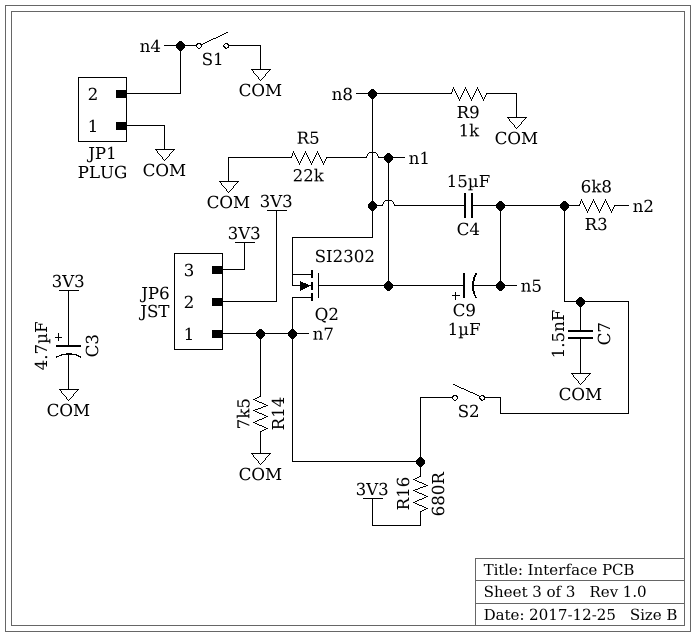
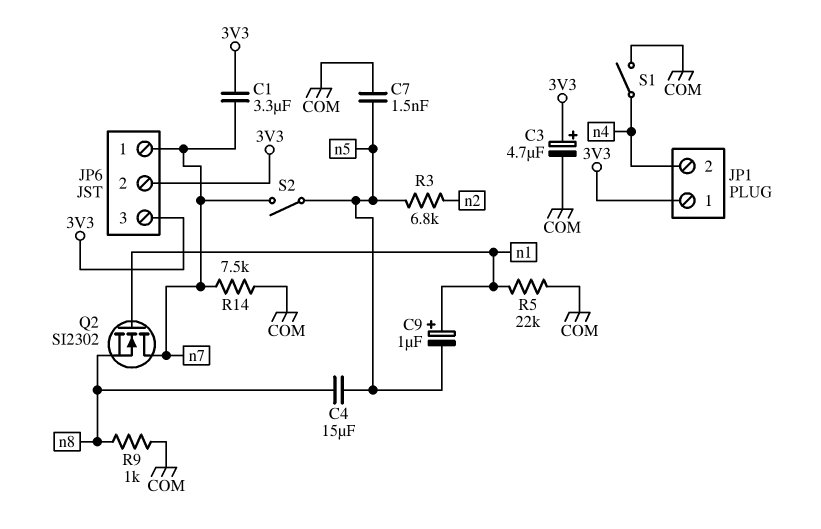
C1: none -> 3.3uF (3V3, n7)
JP1 pin 1: COM -> 3V3
R16: 680 (3V3, n7) -> none

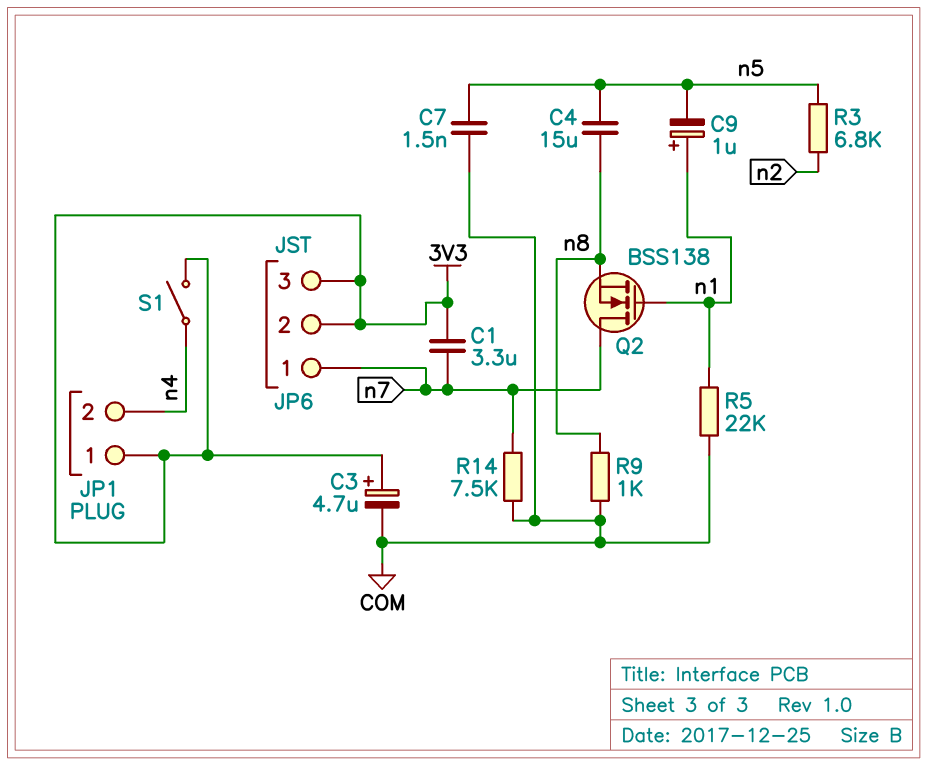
Q2: NMOS SI2302 (G n1, D n7, S n8) -> NMOS BSS138 (G n1, D n7, S n8)
S1: switch (COM, n4) -> switch (3V3, n4)
S2: switch (n5, n7) -> none

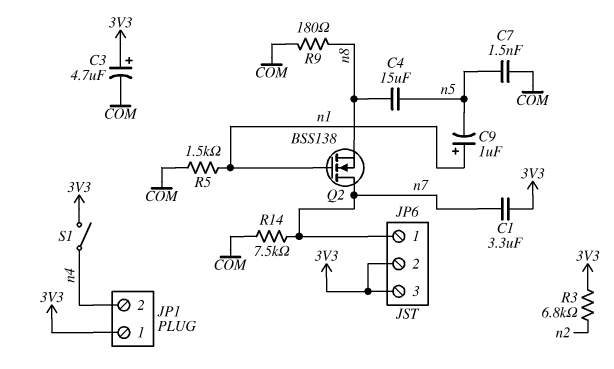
R3: 6.8k (n2, n5) -> 6.8k (3V3, n2)
R5: 22k (COM, n1) -> 1.5k (COM, n1)
R9: 1k (COM, n8) -> 180 (COM, n8)

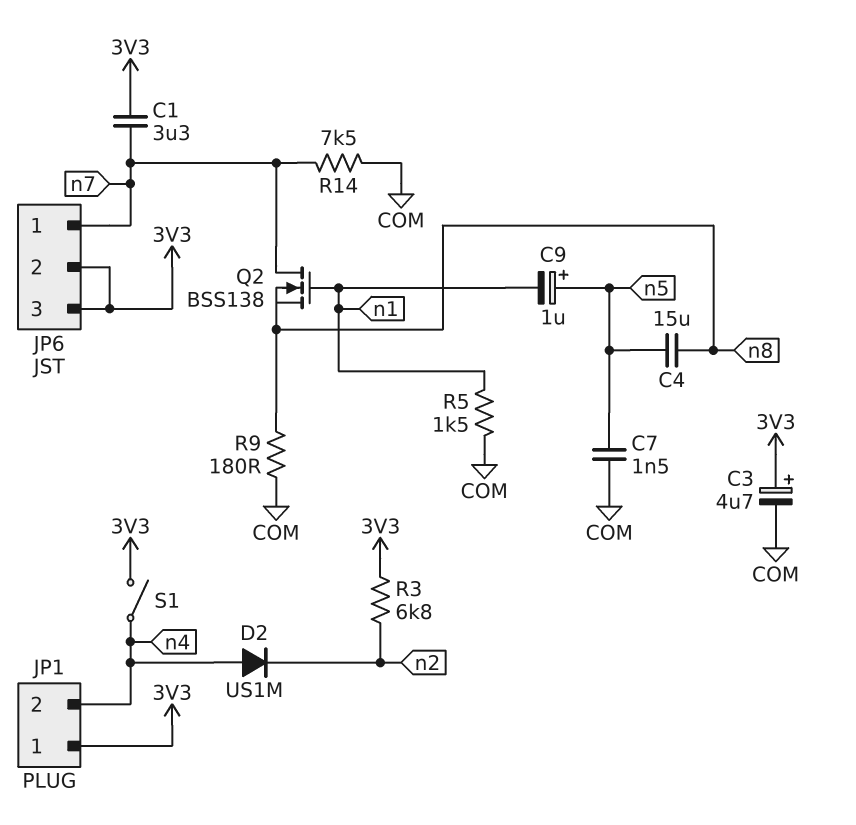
C9: 1uF (plus n1, minus n5) -> 1uF (plus n5, minus n1)
D2: none -> diode US1M (A n4, K n2)

